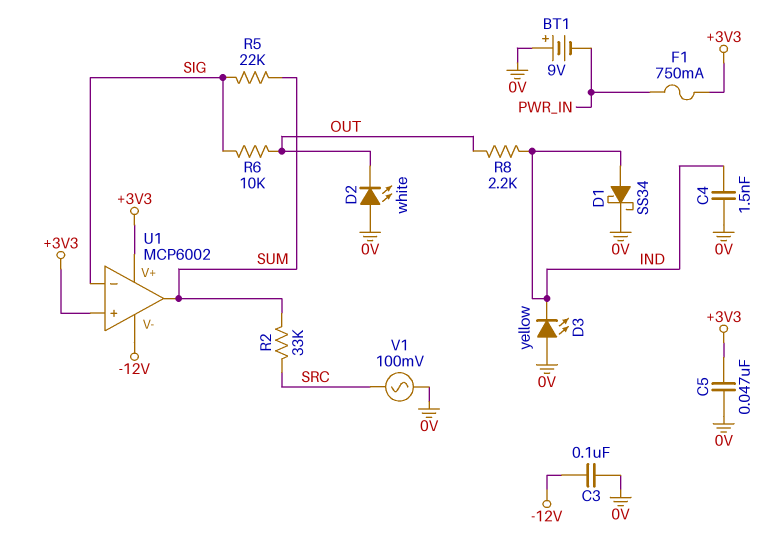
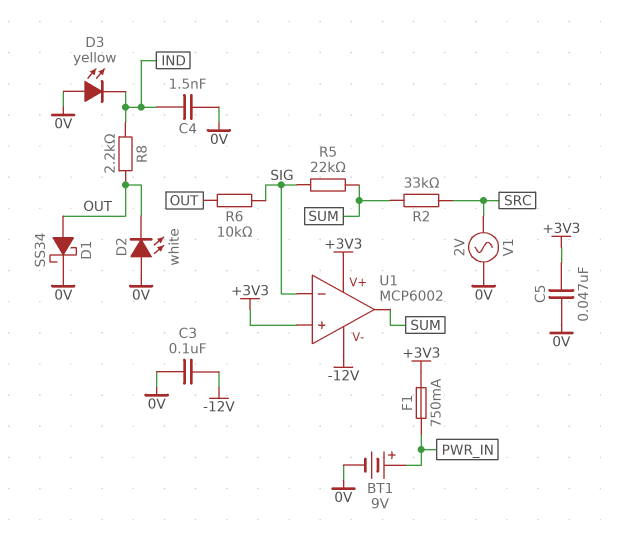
BT1: 9V (plus 0V, minus PWR_IN) -> 9V (plus PWR_IN, minus 0V)
D1: schottky SS34 (A IND, K 0V) -> schottky SS34 (A OUT, K 0V)
V1: AC 100mV (0V, SRC) -> AC 2V (0V, SRC)

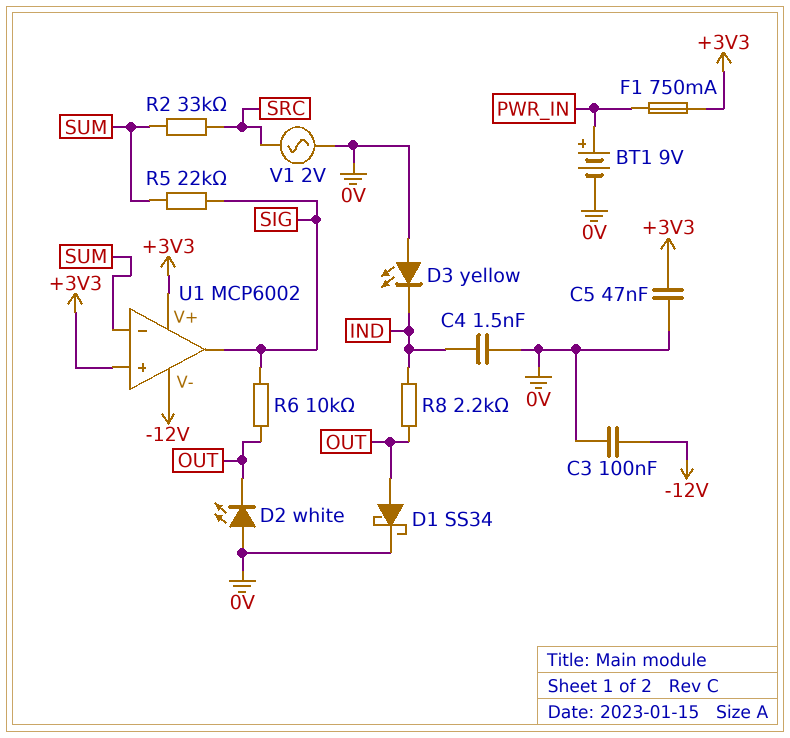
U1 pin in-: SIG -> SUM
U1 pin out: SUM -> SIG

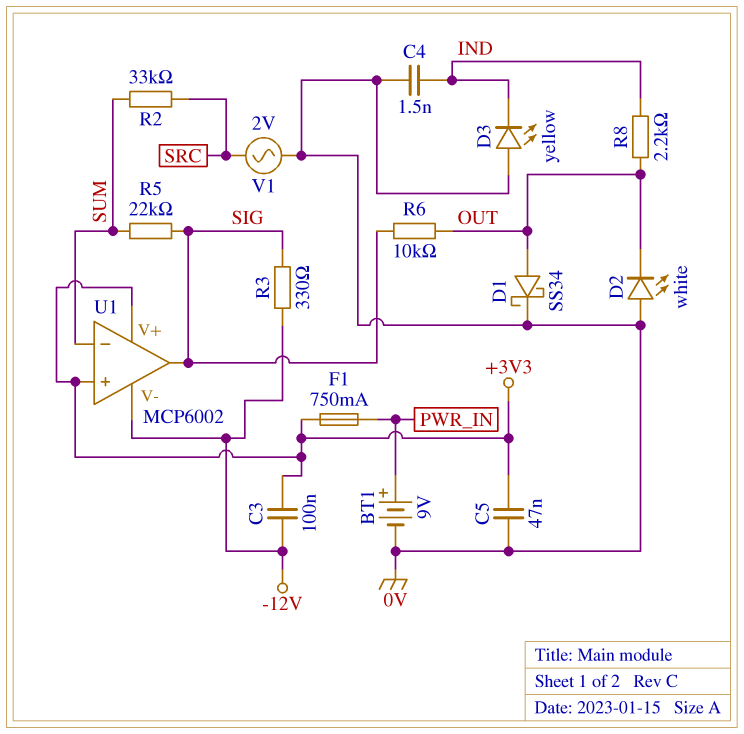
C3: 100nF (-12V, 0V) -> 100nF (+3V3, -12V)
R3: none -> 330 (-12V, SIG)

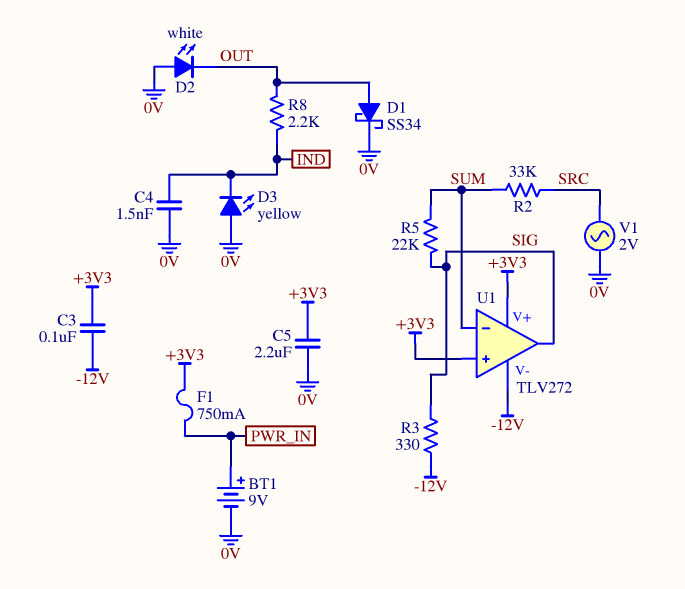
C5: 47nF (+3V3, 0V) -> 2.2uF (+3V3, 0V)
R6: 10k (OUT, SIG) -> none
U1: MCP6002 -> TLV272

